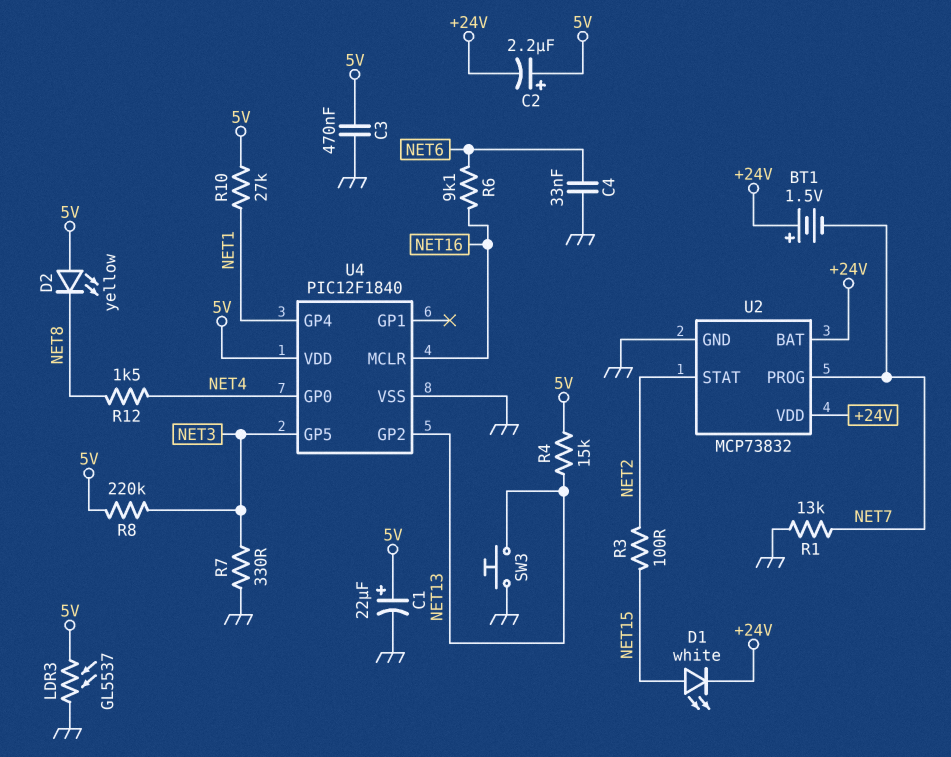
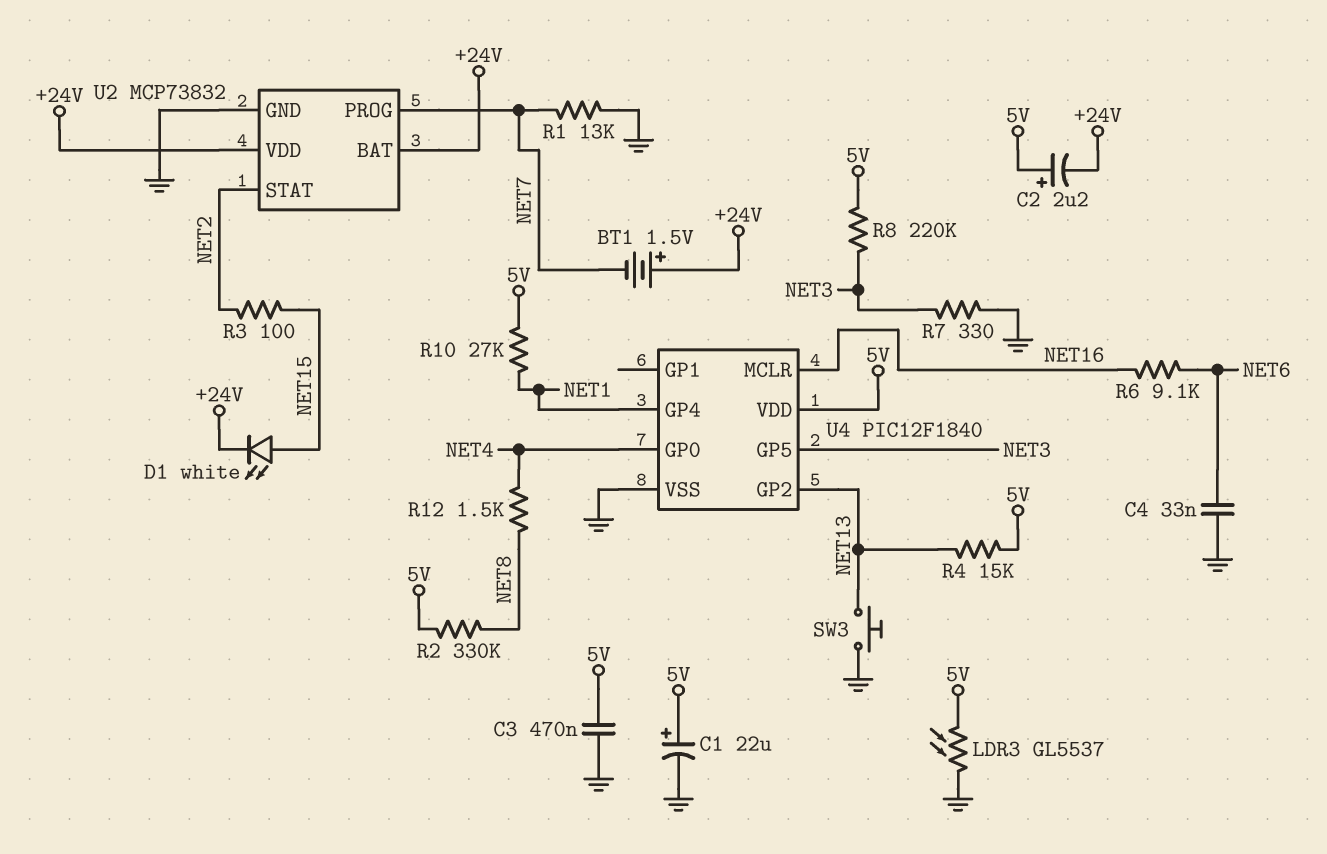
D2: LED yellow (A 5V, K NET8) -> none
R2: none -> 330k (5V, NET8)

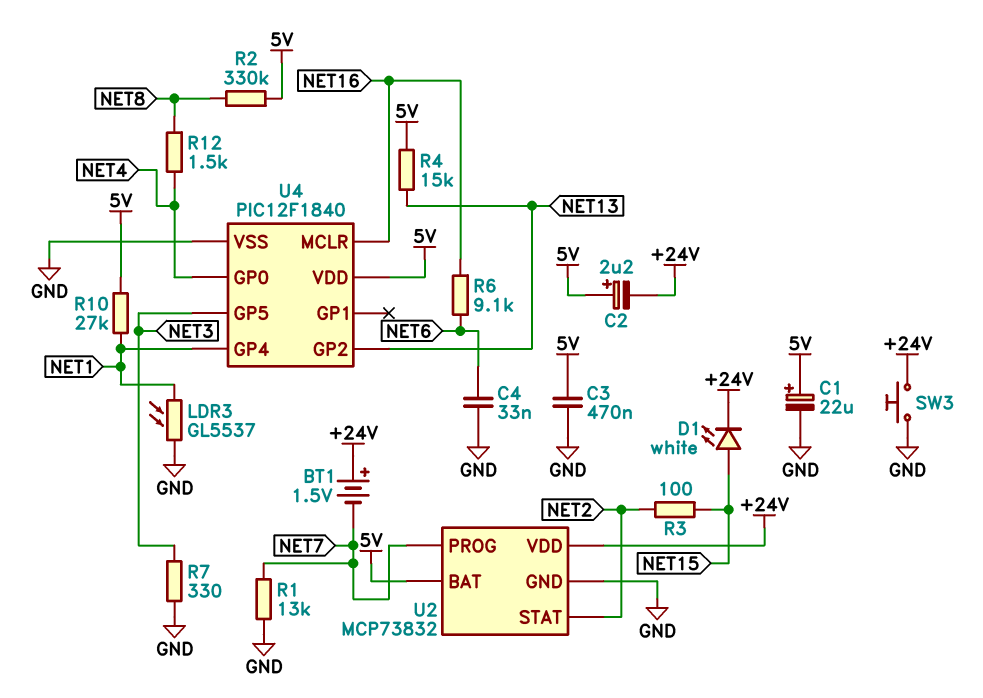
LDR3: GL5537 (5V, GND) -> GL5537 (GND, NET1)
R8: 220k (5V, NET3) -> none
SW3: button (GND, NET13) -> button (+24V, GND)
U2 pin BAT: +24V -> 5V

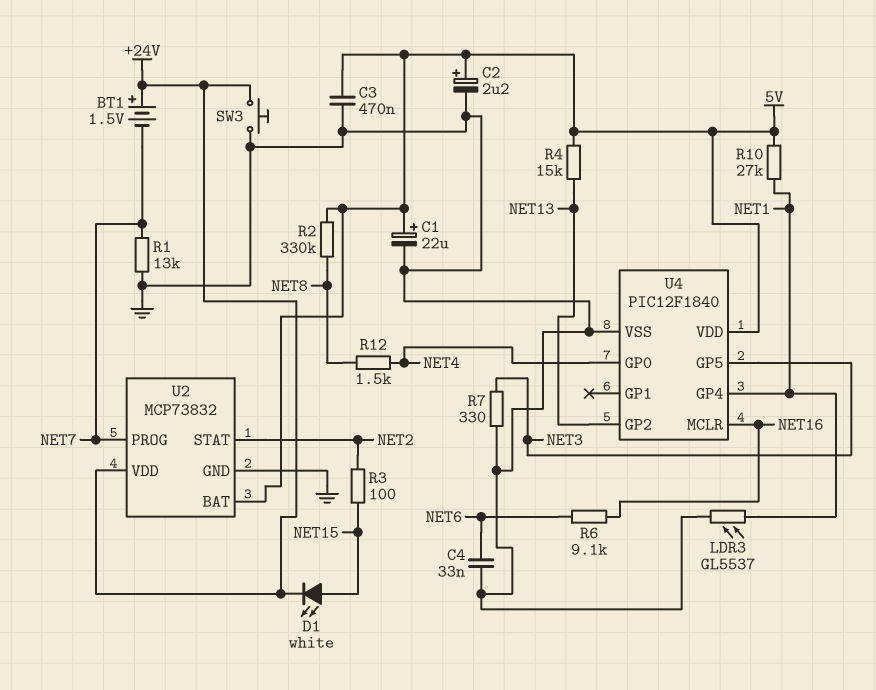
C2: 2.2uF (plus 5V, minus +24V) -> 2.2uF (plus 5V, minus GND)

